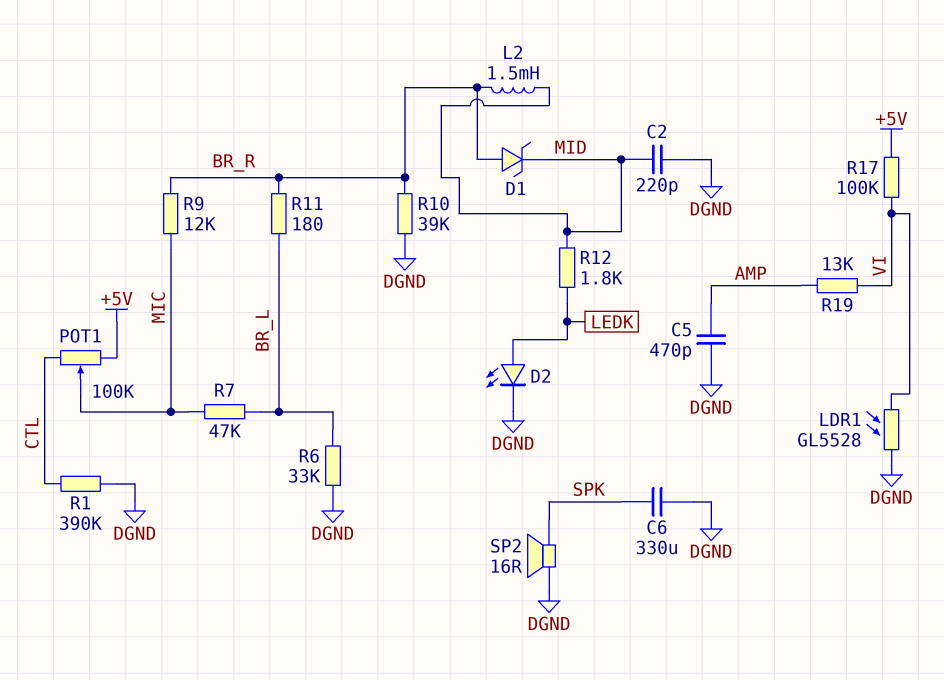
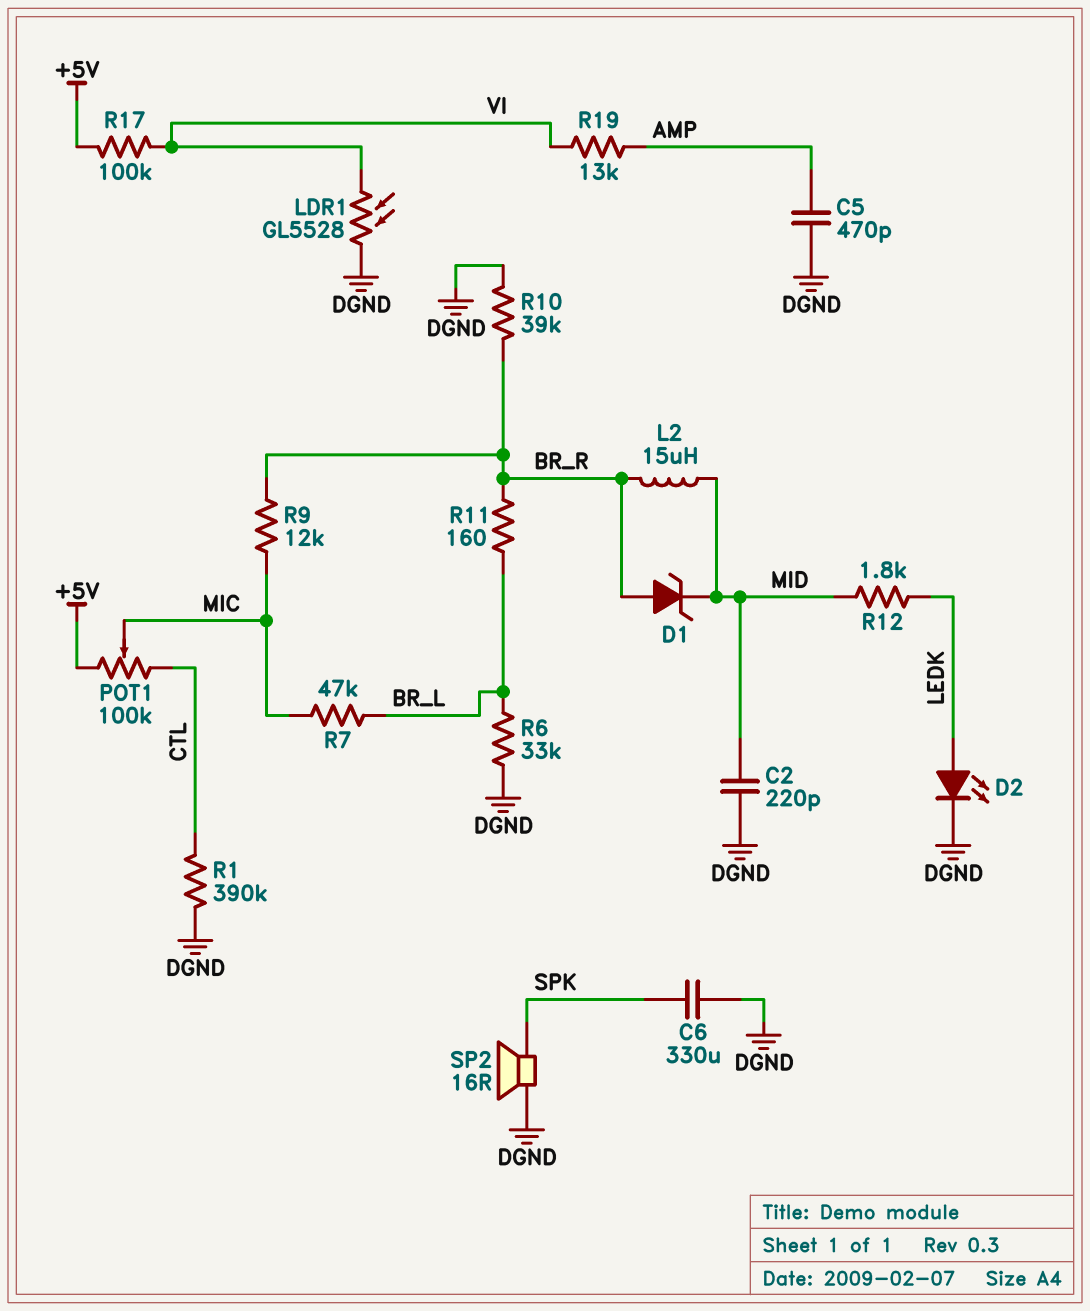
L2: 1.5mH (BR_R, MID) -> 15uH (BR_R, MID)
R11: 180 (BR_L, BR_R) -> 160 (BR_L, BR_R)

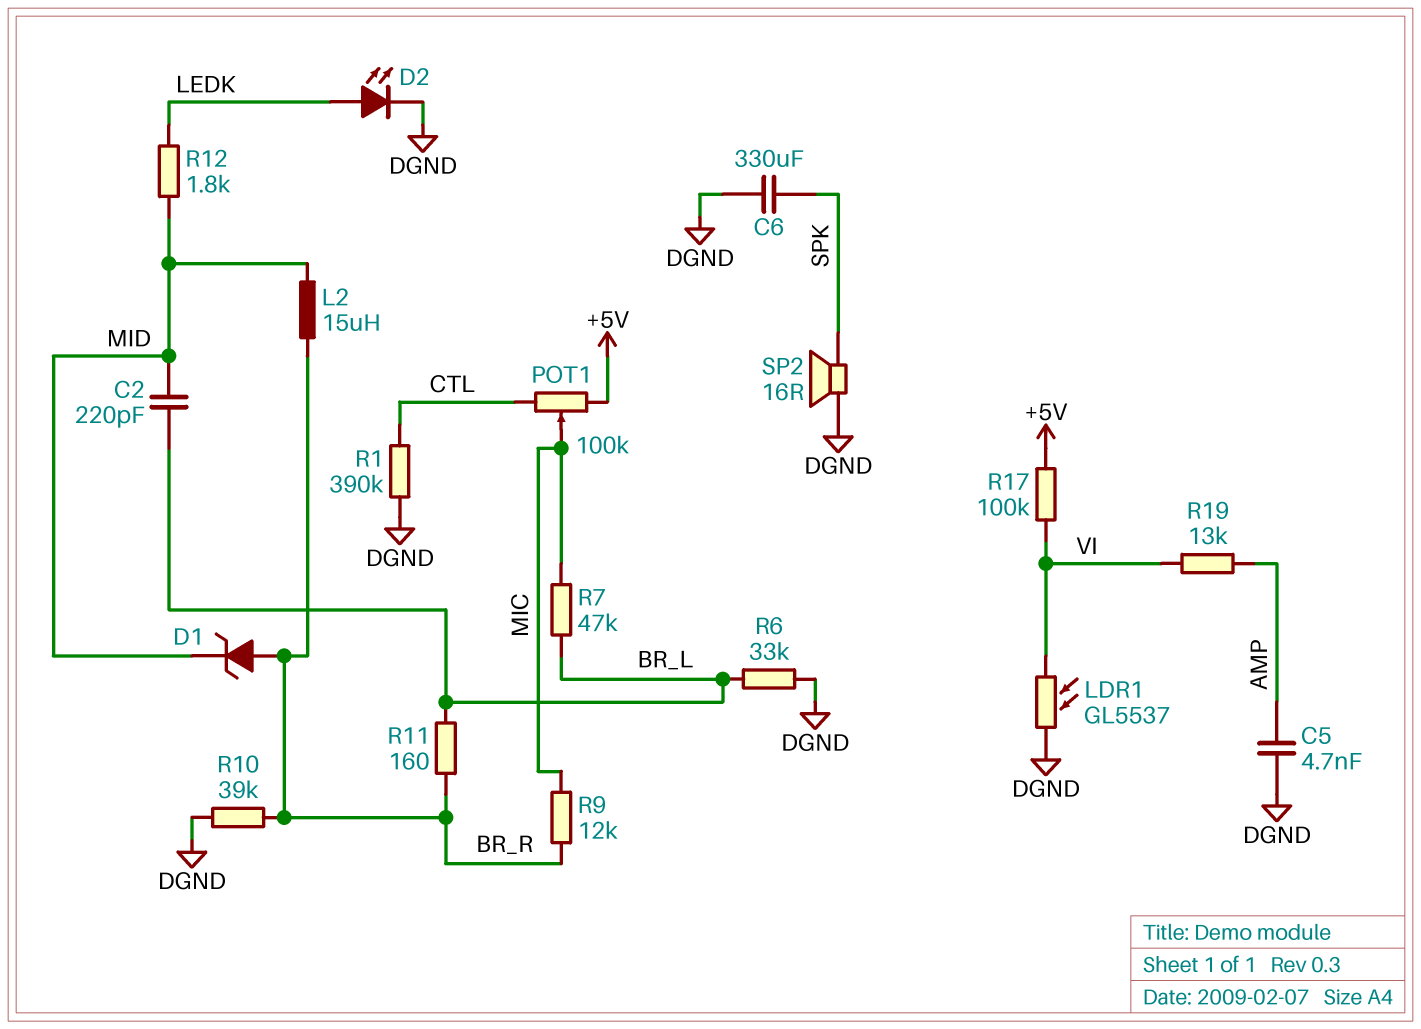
C2: 220pF (DGND, MID) -> 220pF (BR_L, MID)
C5: 470pF (AMP, DGND) -> 4.7nF (AMP, DGND)
LDR1: GL5528 (DGND, VI) -> GL5537 (DGND, VI)

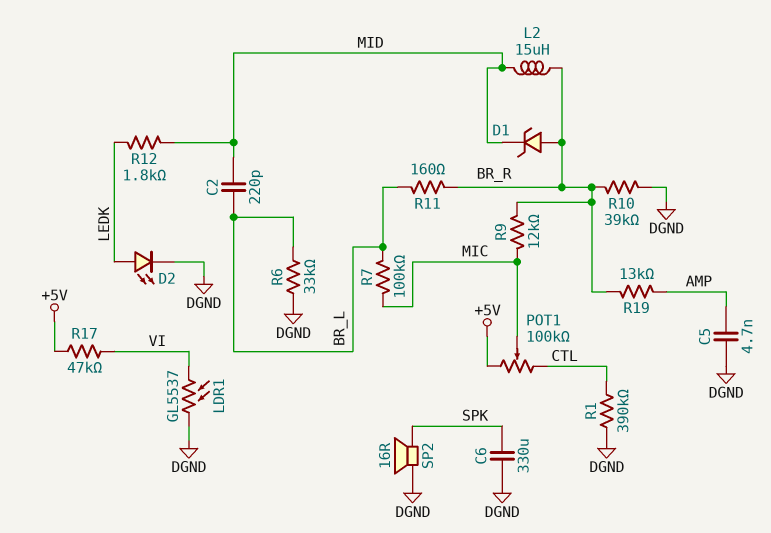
R7: 47k (BR_L, MIC) -> 100k (BR_L, MIC)
R17: 100k (+5V, VI) -> 47k (+5V, VI)
R19: 13k (AMP, VI) -> 13k (AMP, BR_R)

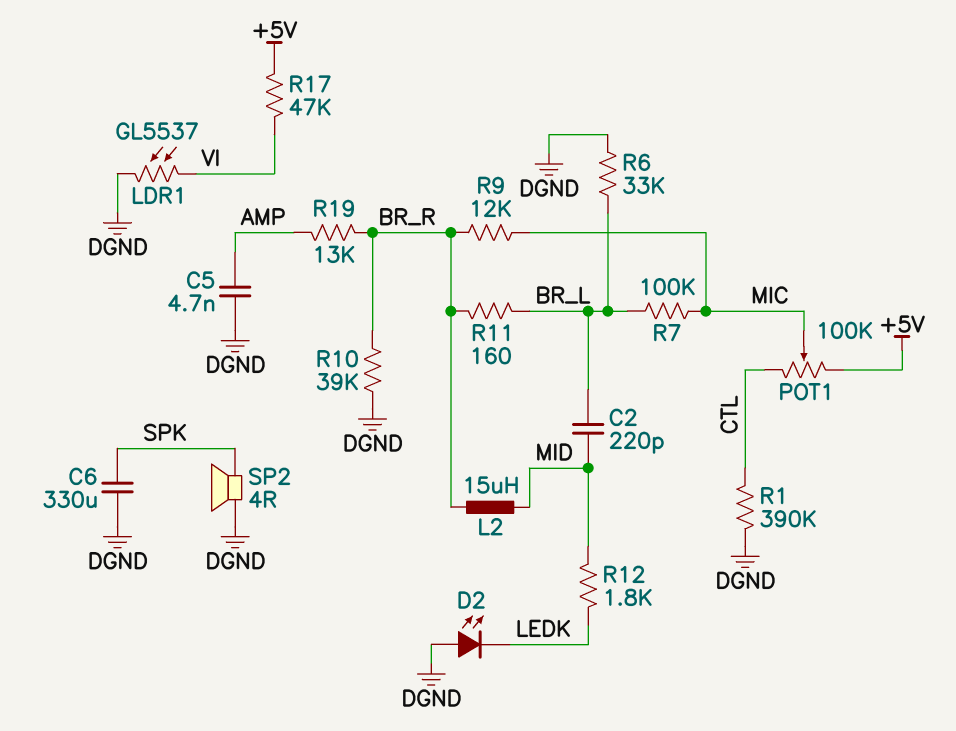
D1: zener (A BR_R, K MID) -> none
D2: LED (A LEDK, K DGND) -> LED (A DGND, K LEDK)
SP2: speaker 16R (DGND, SPK) -> speaker 4R (DGND, SPK)

